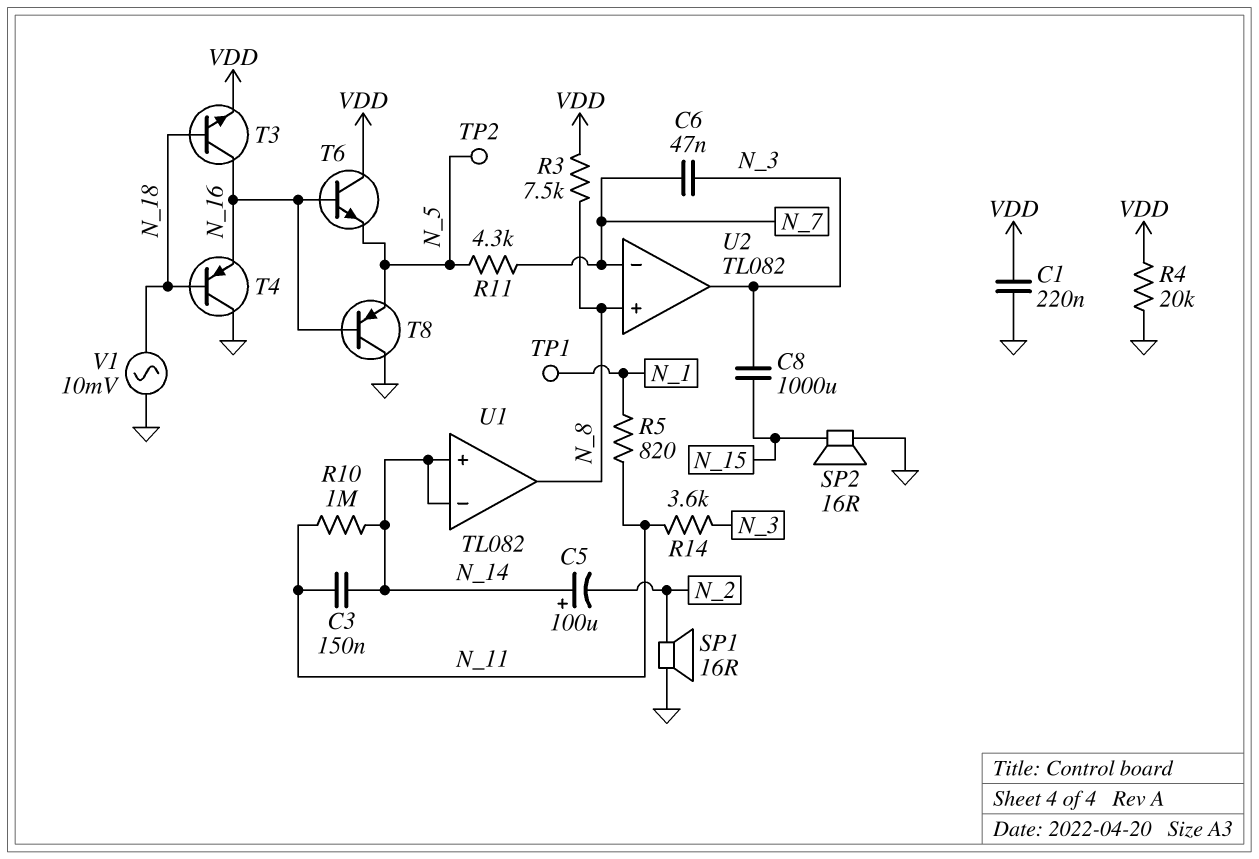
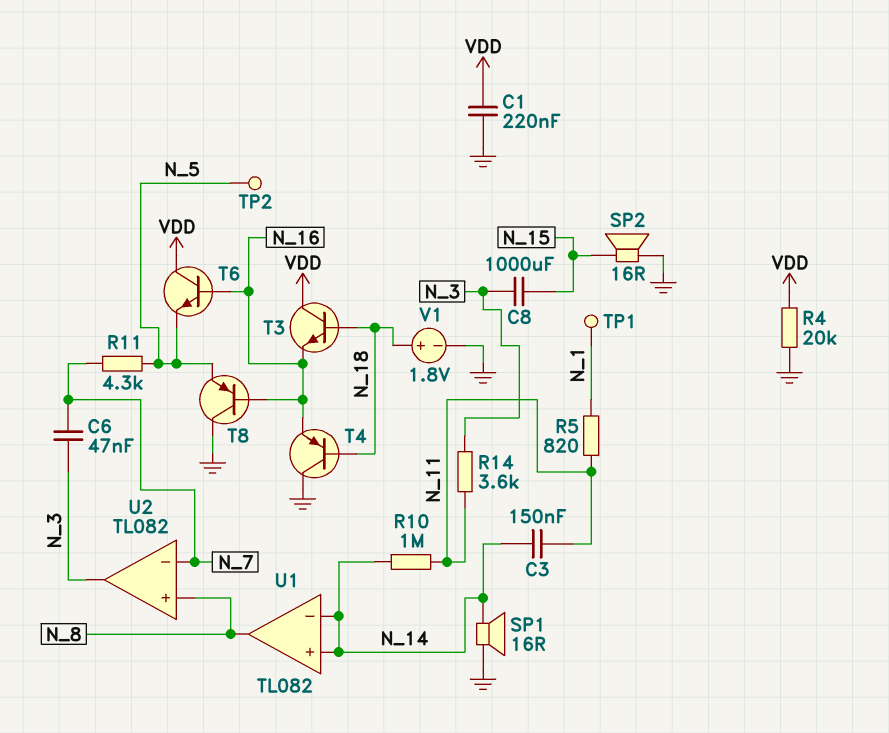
C5: 100uF (plus N_14, minus N_2) -> none
R3: 7.5k (N_8, VDD) -> none
SP1: speaker 16R (GND, N_2) -> speaker 16R (GND, N_14)
T3: NPN (B N_18, C N_16, E VDD) -> NPN (B N_18, C VDD, E N_16)
V1: AC 10mV (GND, N_18) -> 1.8V (plus N_18, minus GND)

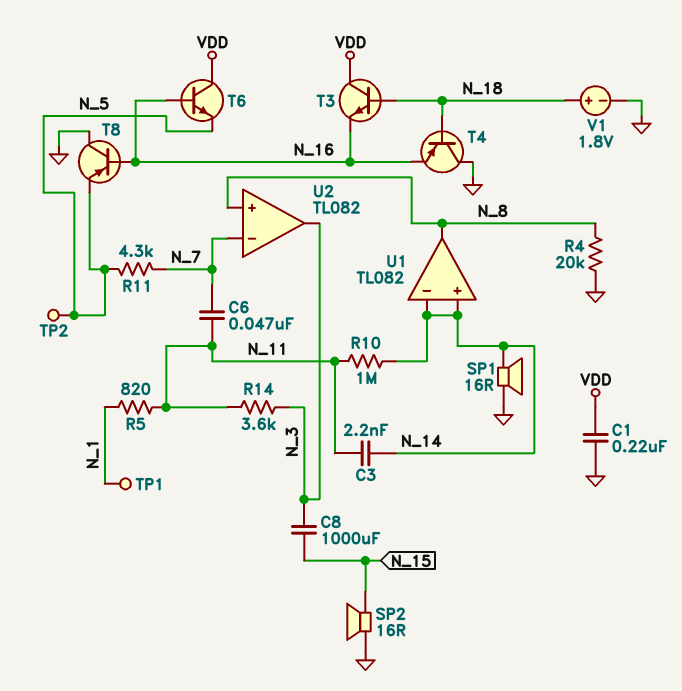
C3: 150nF (N_11, N_14) -> 2.2nF (N_11, N_14)
C6: 47nF (N_3, N_7) -> 47nF (N_7, N_11)
R4: 20k (GND, VDD) -> 20k (GND, N_8)

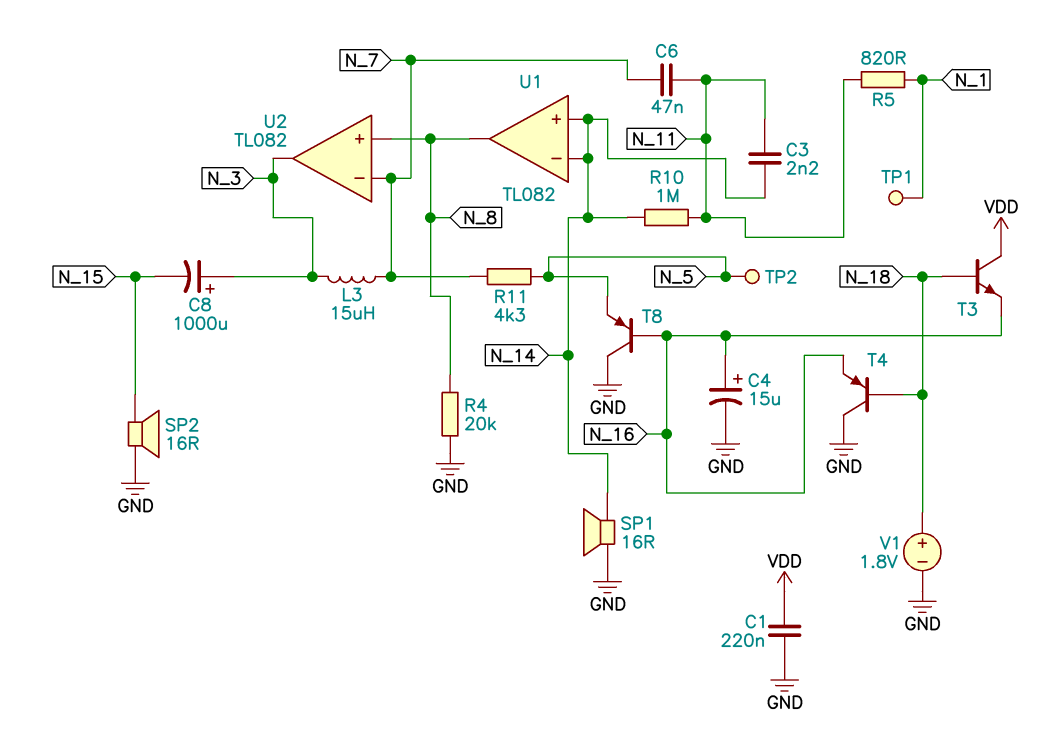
C4: none -> 15uF (plus N_16, minus GND)
C8: 1000uF (N_3, N_15) -> 1000uF (plus N_3, minus N_15)
L3: none -> 15uH (N_3, N_7)
R14: 3.6k (N_3, N_11) -> none
T6: NPN (B N_16, C VDD, E N_5) -> none

